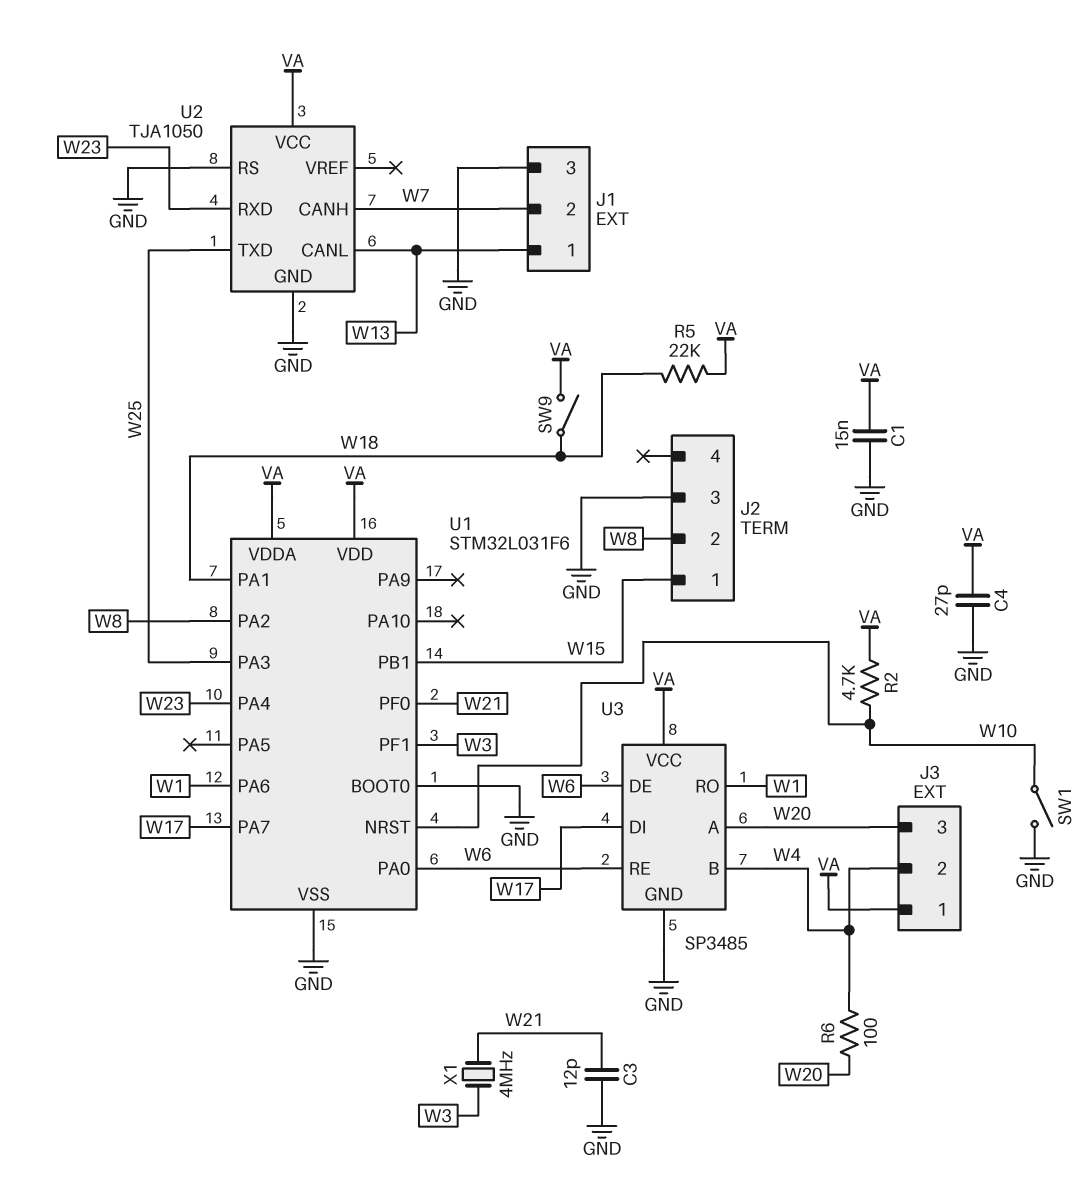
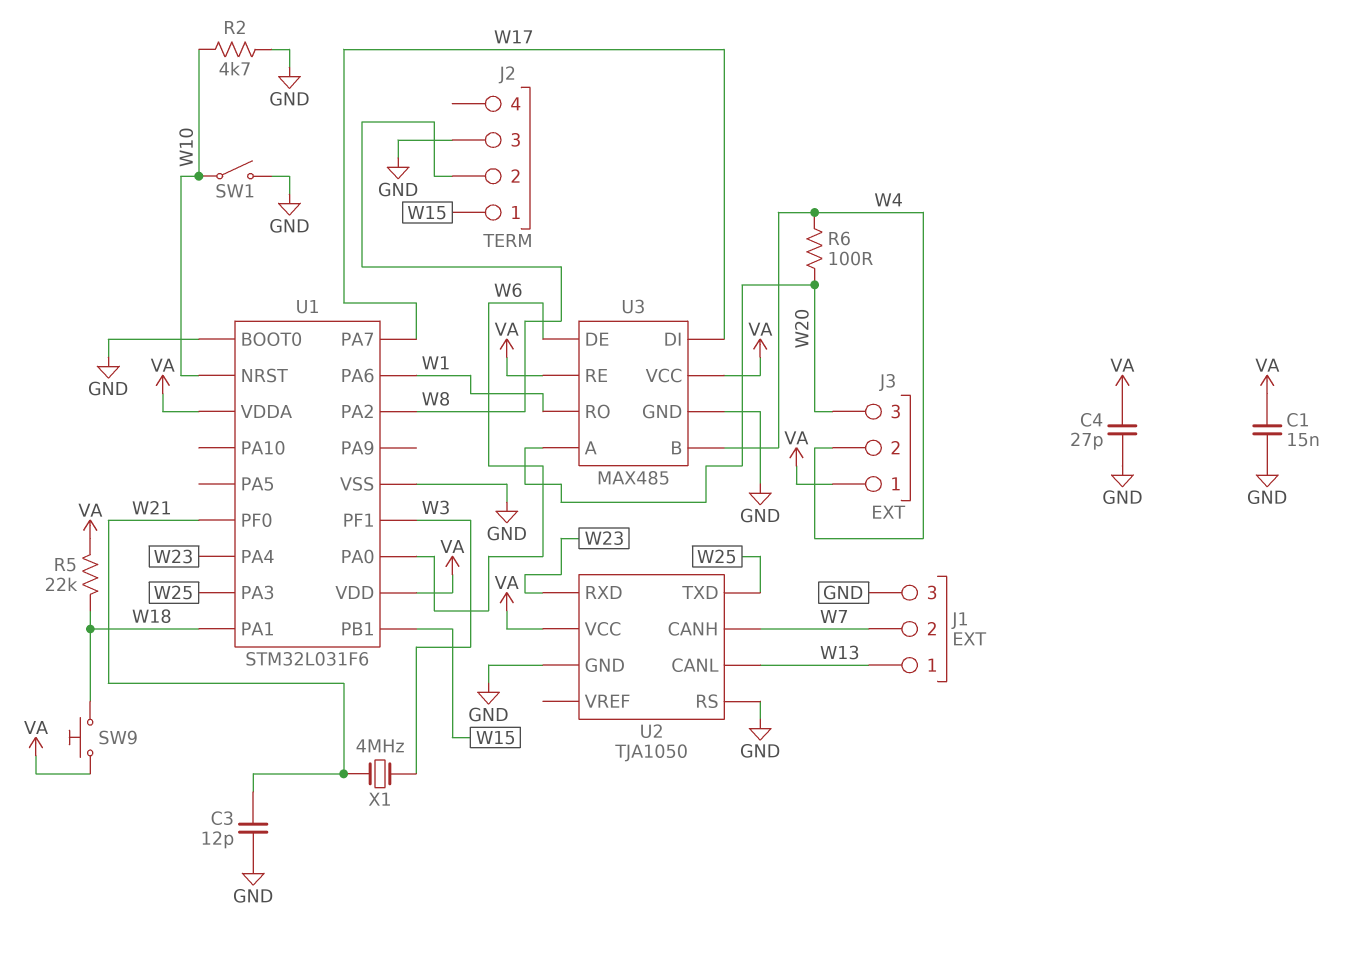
R2: 4.7k (VA, W10) -> 4.7k (GND, W10)
SW9: switch (VA, W18) -> button (VA, W18)
U3: SP3485 -> MAX485
U3 pin RE: W6 -> VA

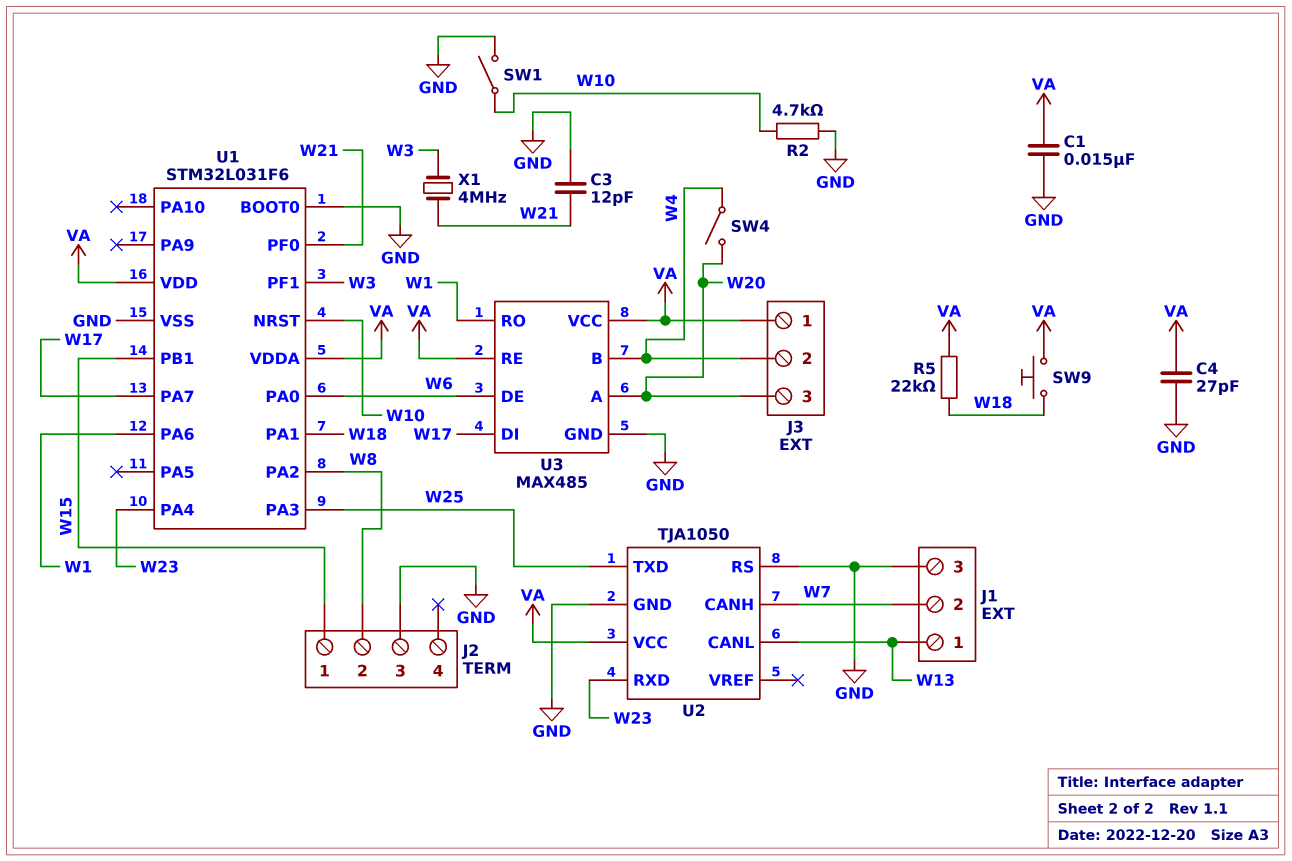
R6: 100 (W4, W20) -> none
SW4: none -> switch (W4, W20)

